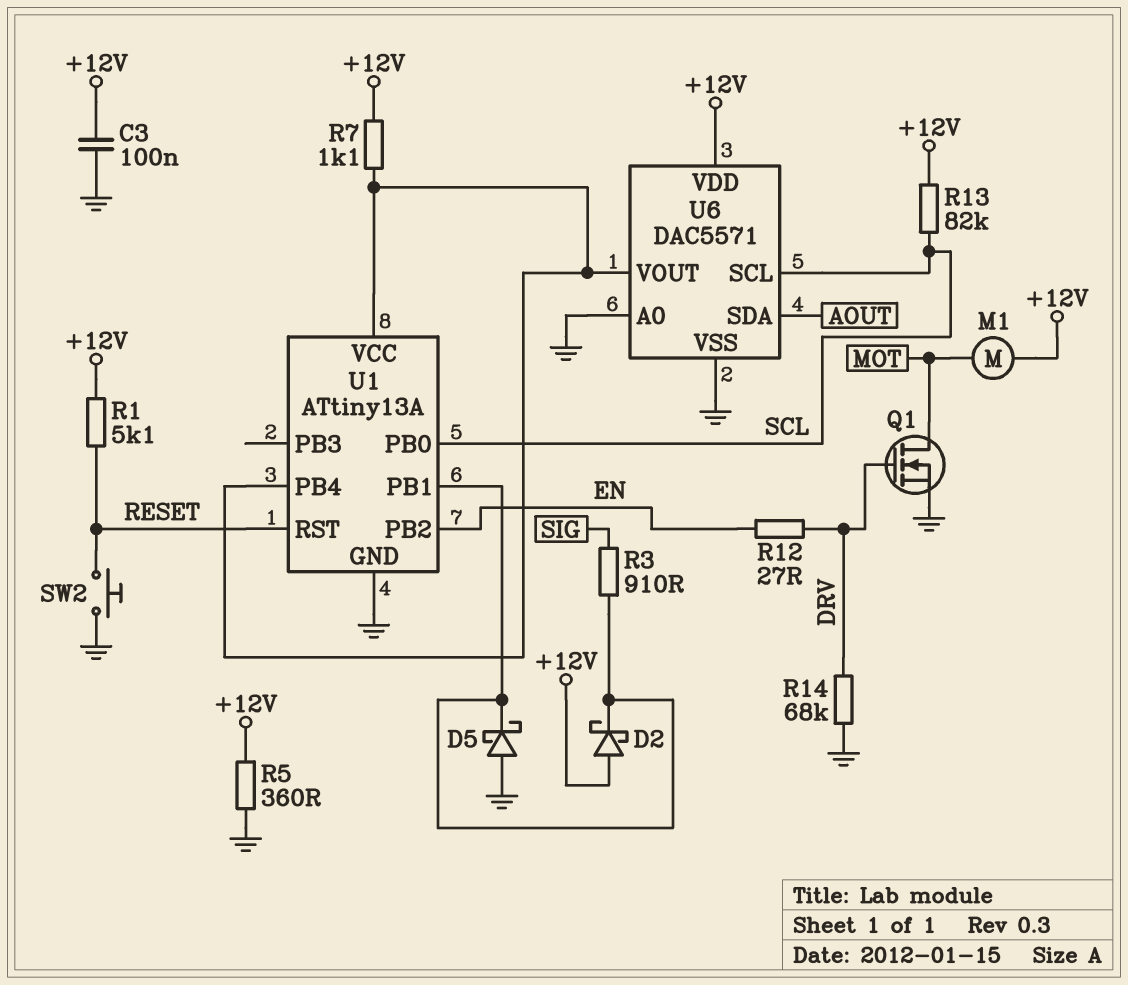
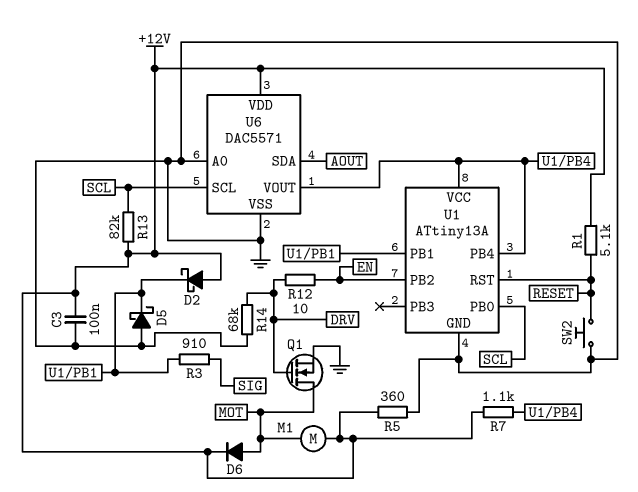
D6: none -> diode (A MOT, K +12V)
R12: 27 (DRV, EN) -> 10 (DRV, EN)

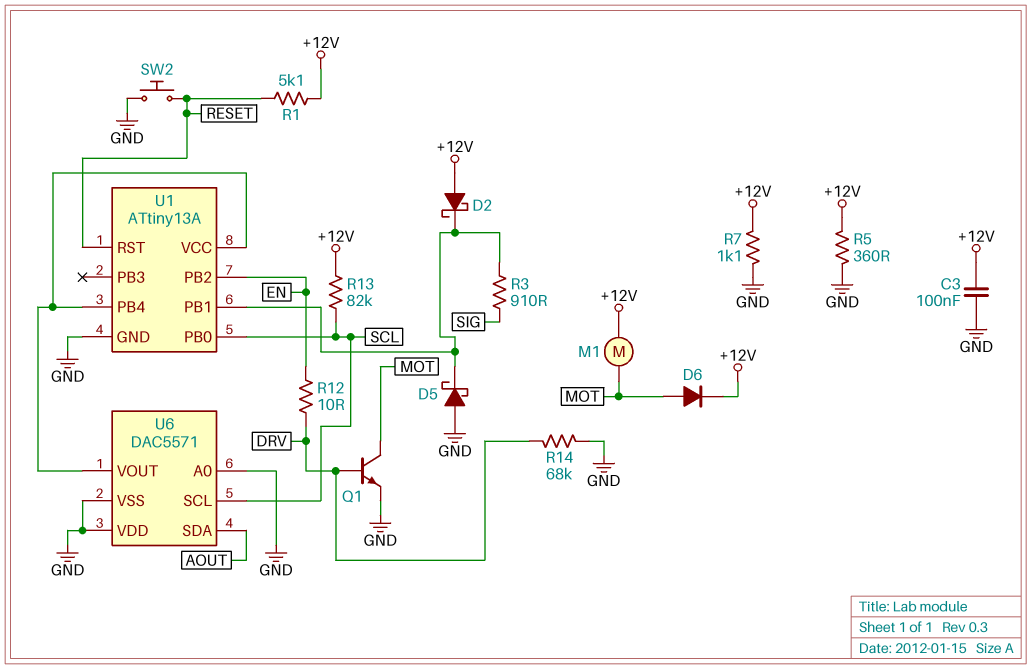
Q1: NMOS (G DRV, D MOT, S GND) -> NPN (B DRV, C MOT, E GND)
R7: 1.1k (+12V, U1/PB4) -> 1.1k (+12V, GND)
U6 pin VDD: +12V -> GND

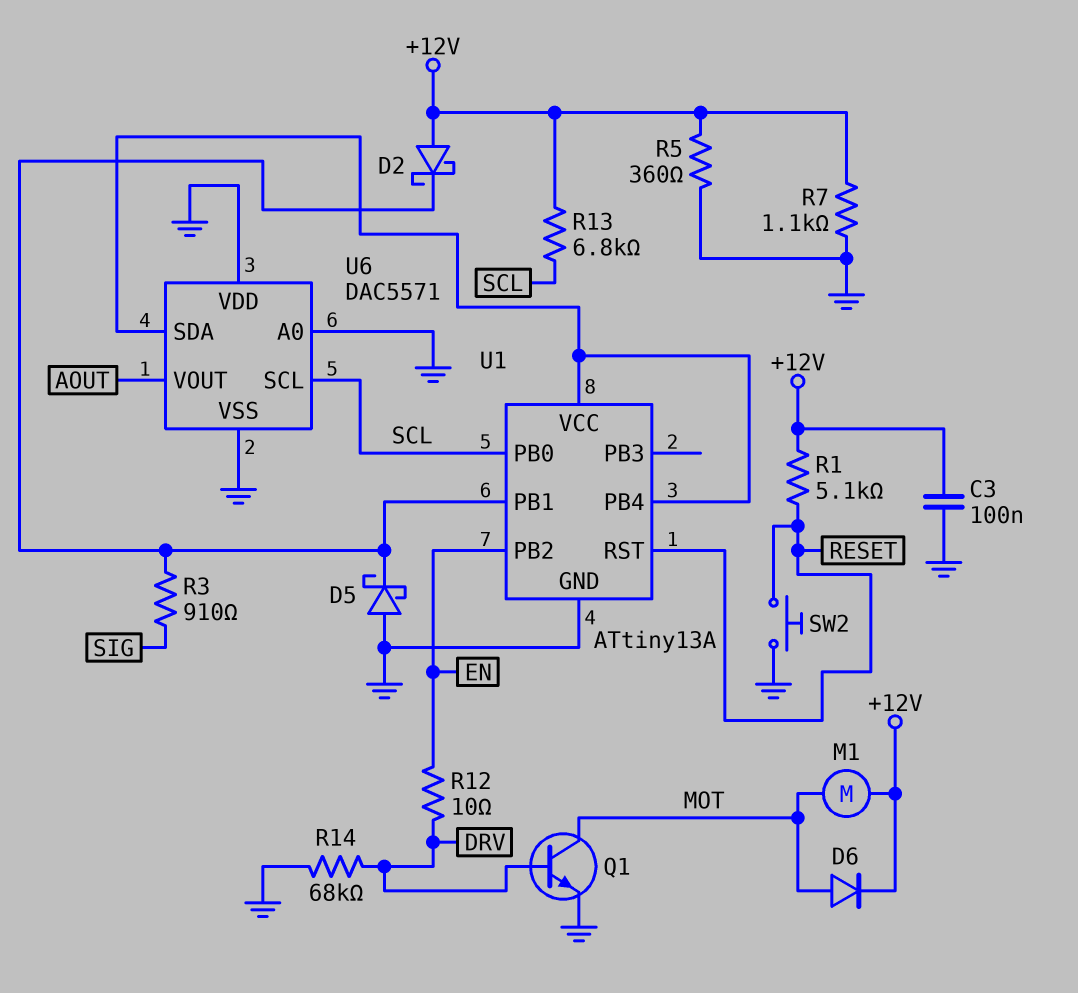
R13: 82k (+12V, SCL) -> 6.8k (+12V, SCL)
U6 pin SDA: AOUT -> U1/PB4
U6 pin VOUT: U1/PB4 -> AOUT

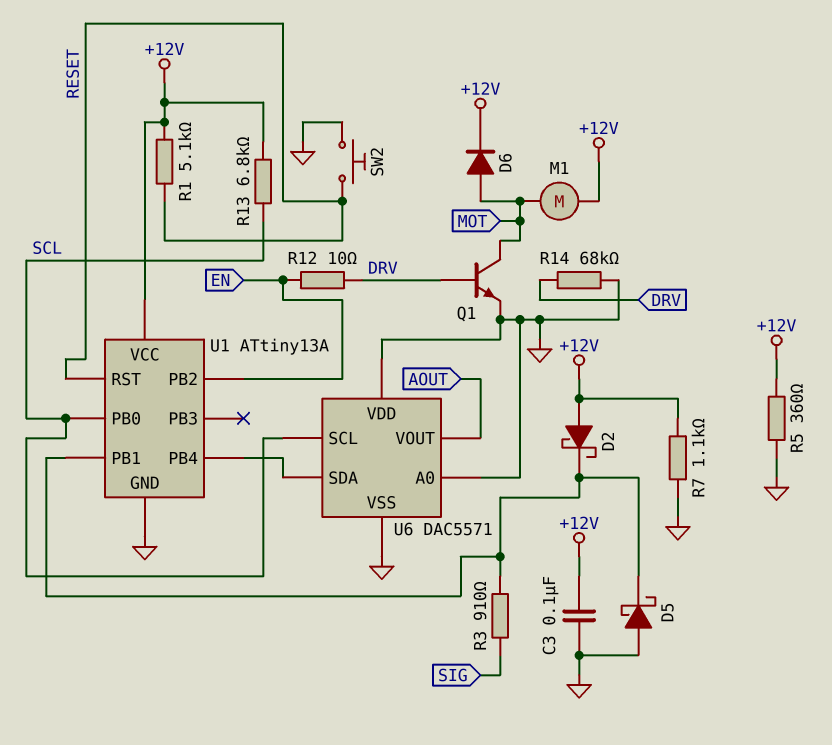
U1 pin VCC: U1/PB4 -> +12V

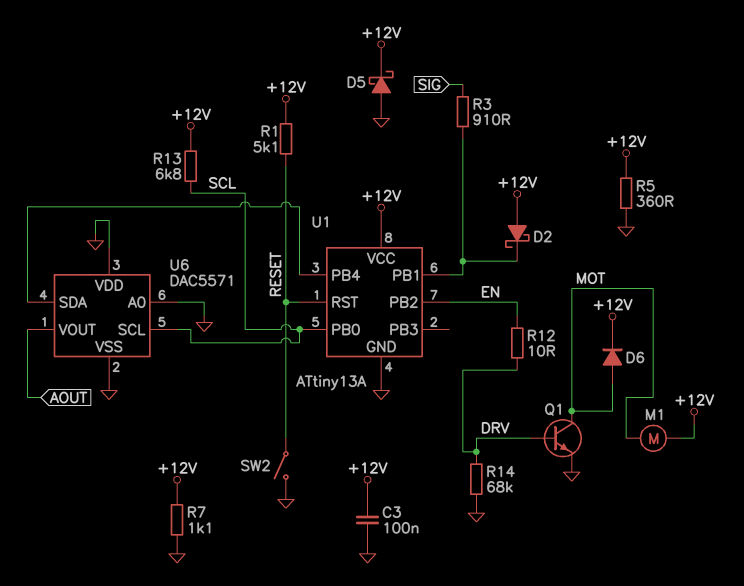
D5: schottky (A GND, K U1/PB1) -> schottky (A GND, K +12V)
SW2: button (GND, RESET) -> switch (GND, RESET)

